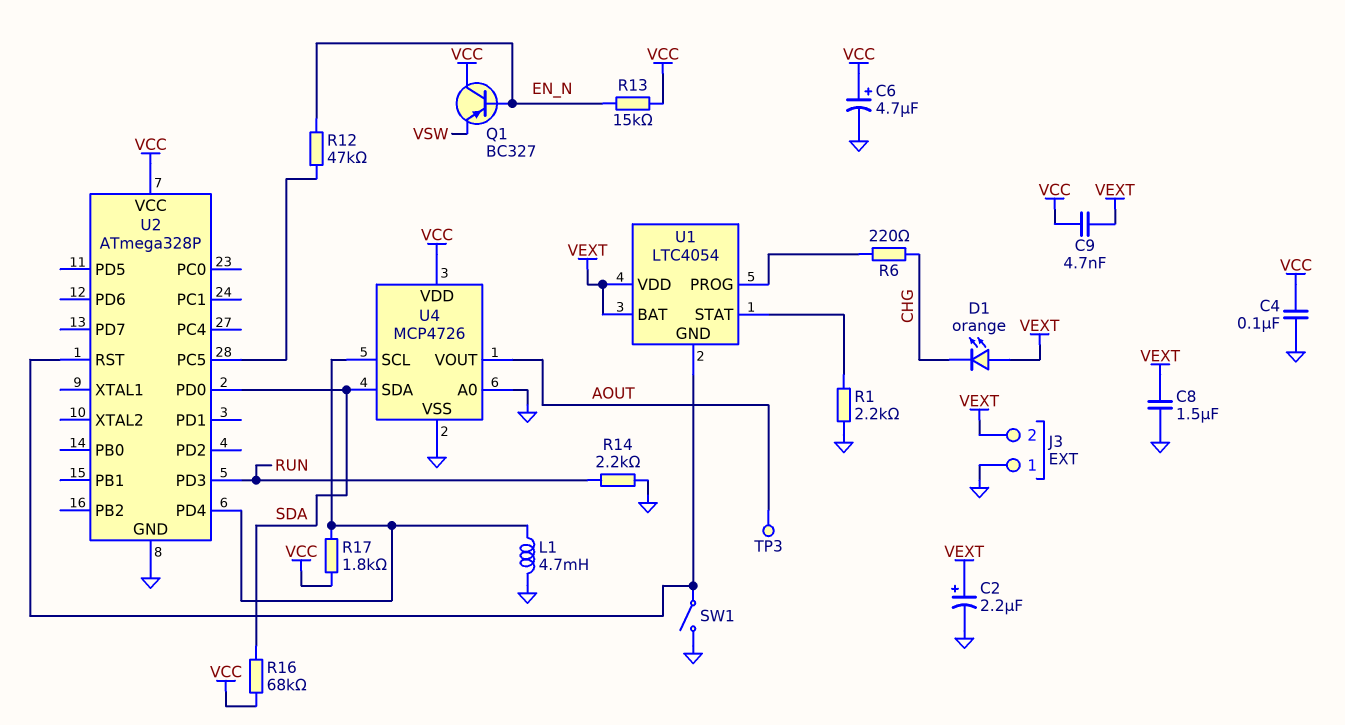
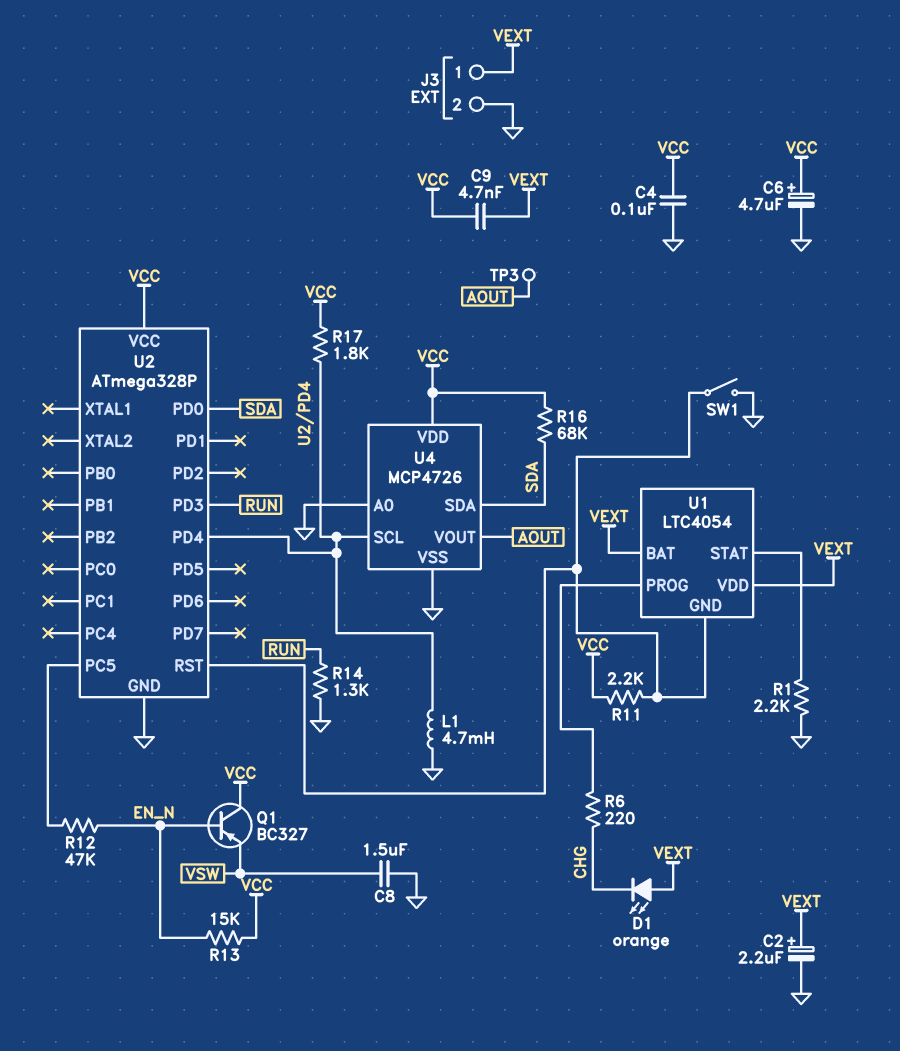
C8: 1.5uF (GND, VEXT) -> 1.5uF (GND, VSW)
J3 pin 1: GND -> VEXT
J3 pin 2: VEXT -> GND
R11: none -> 2.2k (U1/GND, VCC)
R14: 2.2k (GND, RUN) -> 1.3k (GND, RUN)

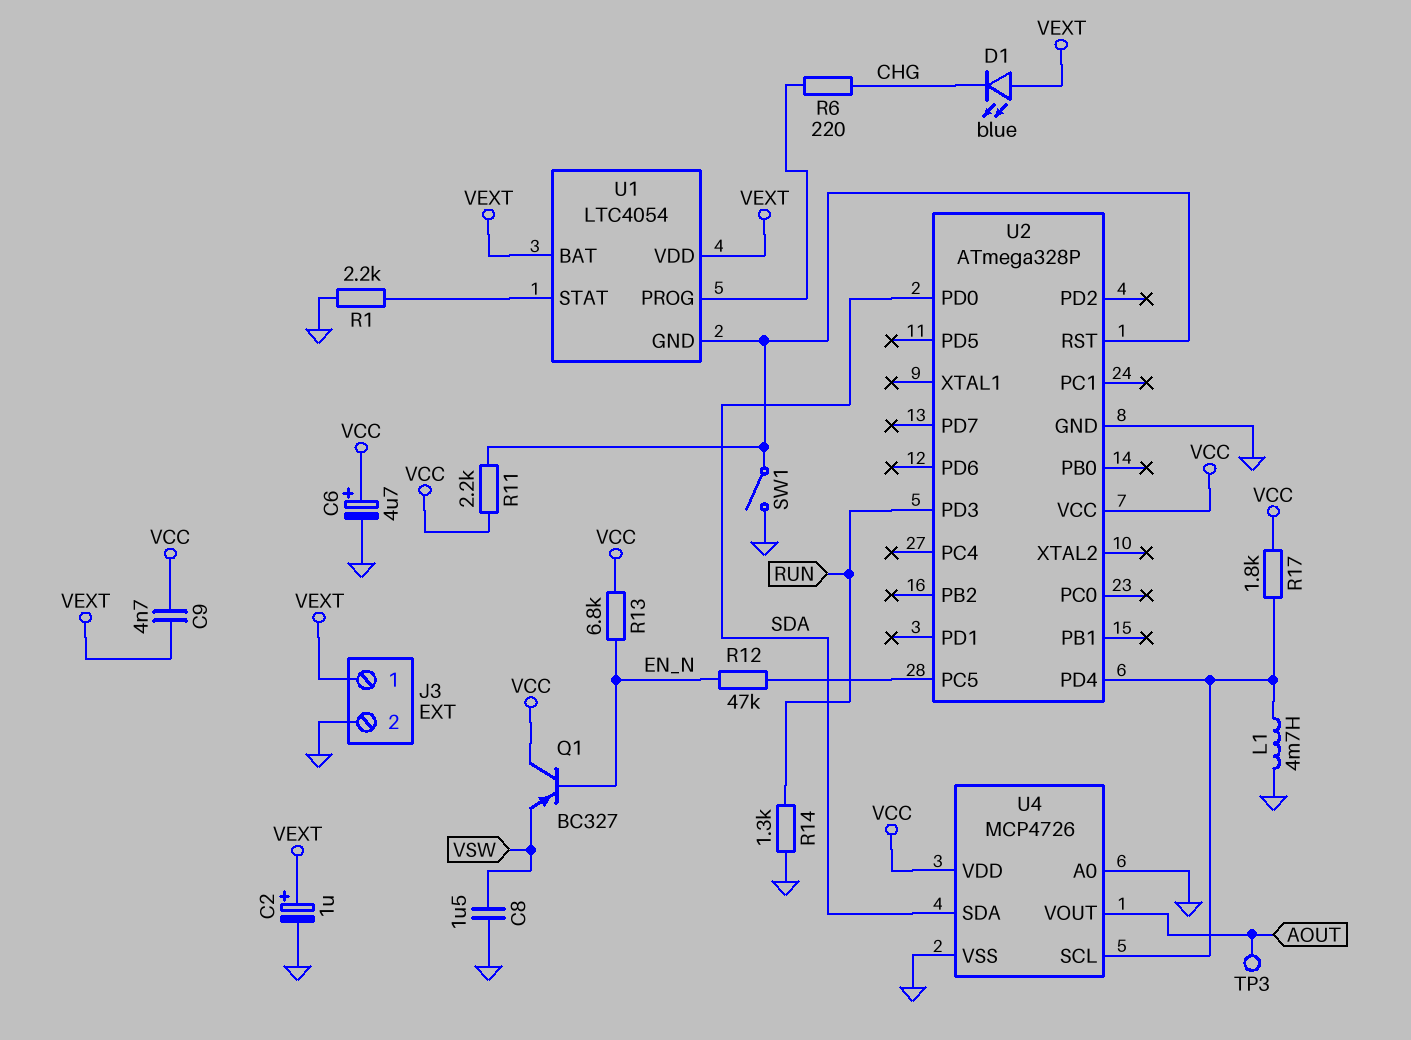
C2: 2.2uF (plus VEXT, minus GND) -> 1uF (plus VEXT, minus GND)
C4: 100nF (GND, VCC) -> none
D1: LED orange (A VEXT, K CHG) -> LED blue (A VEXT, K CHG)
R13: 15k (EN_N, VCC) -> 6.8k (EN_N, VCC)
R16: 68k (SDA, VCC) -> none

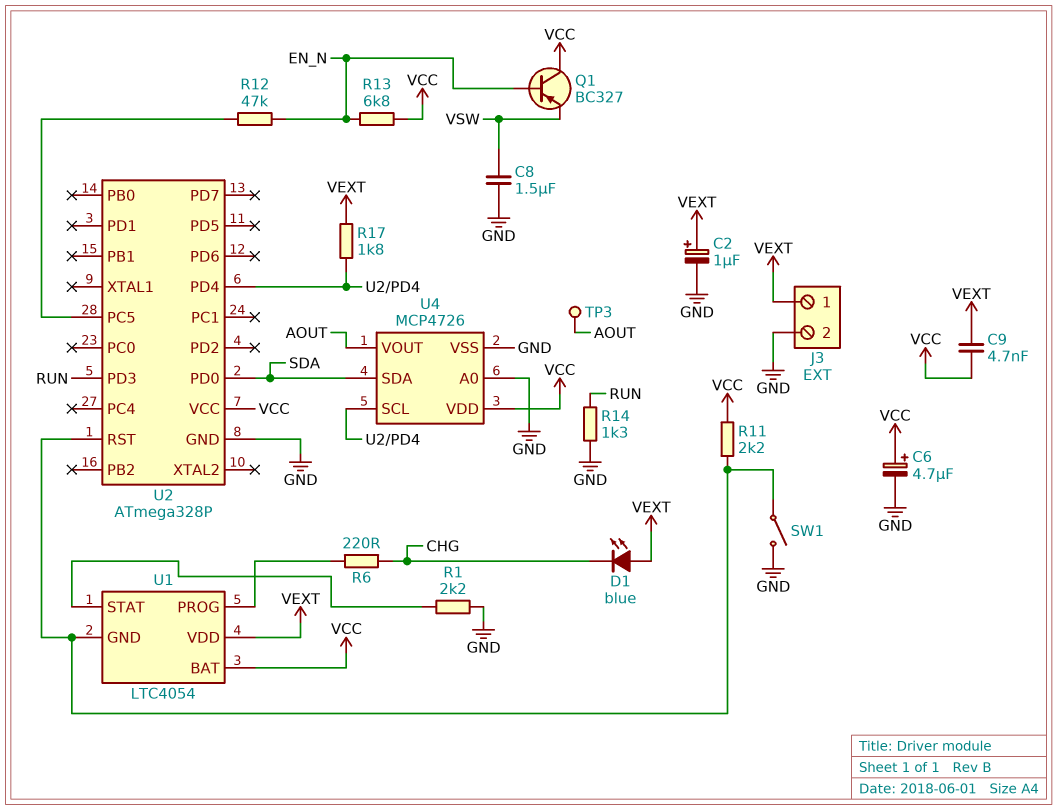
L1: 4.7mH (GND, U2/PD4) -> none
R17: 1.8k (U2/PD4, VCC) -> 1.8k (U2/PD4, VEXT)
U1 pin BAT: VEXT -> VCC

